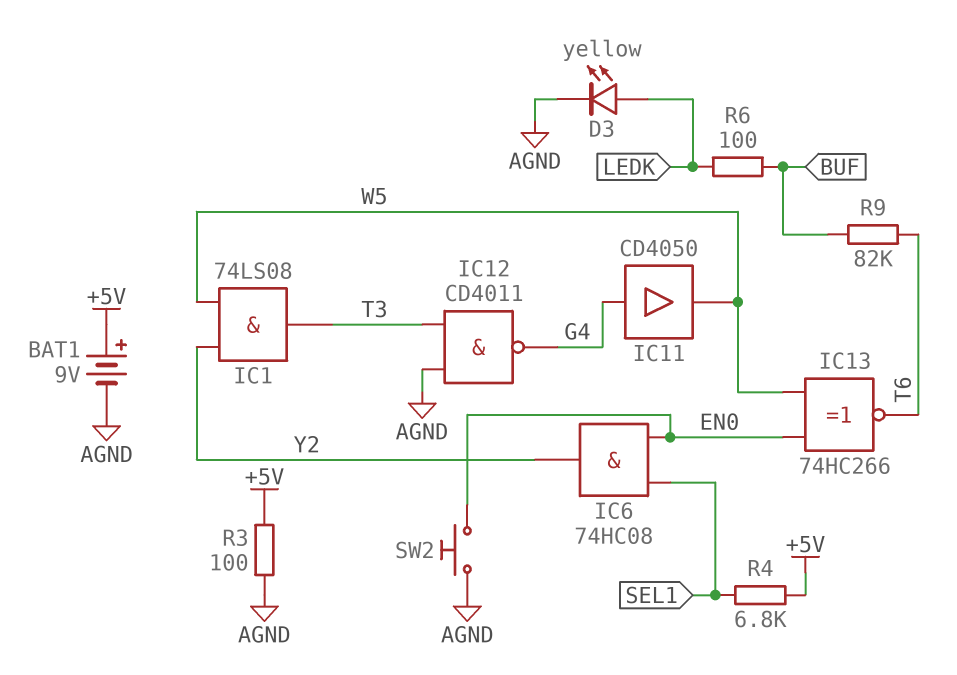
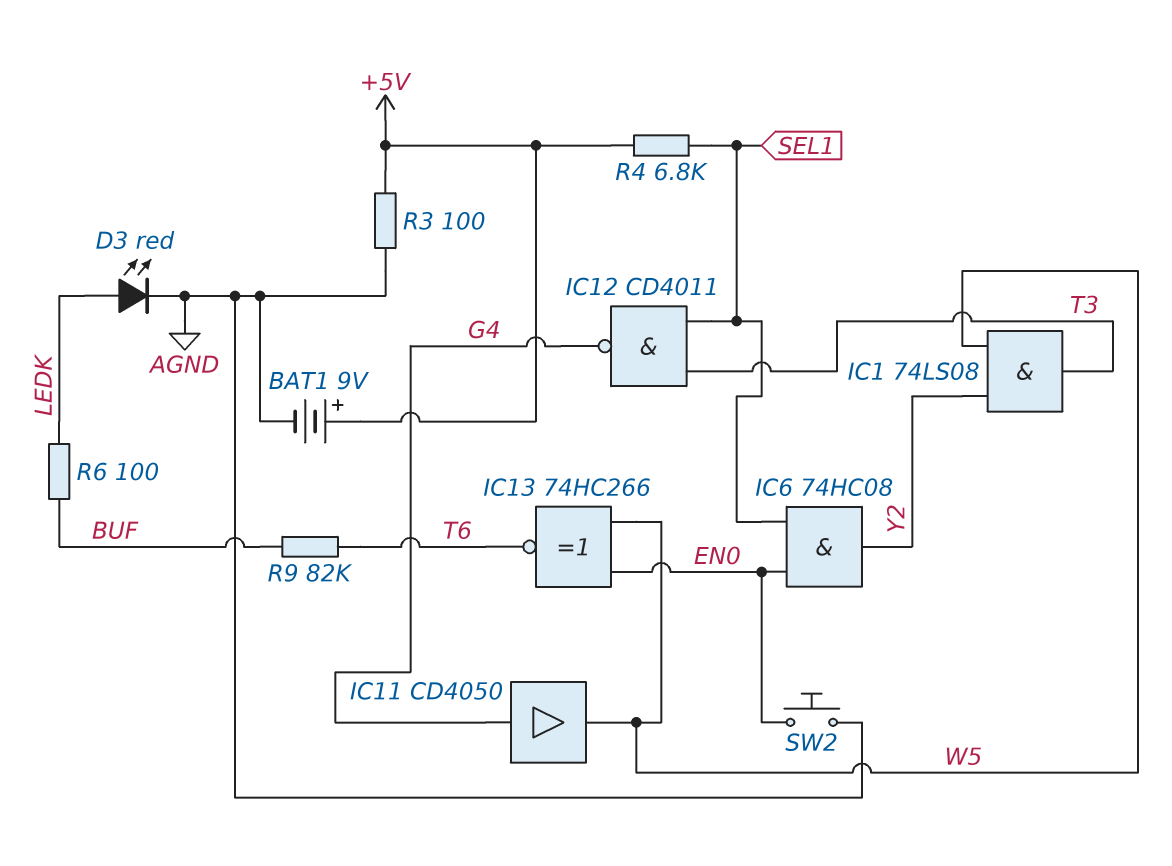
D3: LED yellow (A LEDK, K AGND) -> LED red (A LEDK, K AGND)
IC12: NAND CD4011 (in AGND, in T3, out G4) -> NAND CD4011 (in SEL1, in T3, out G4)

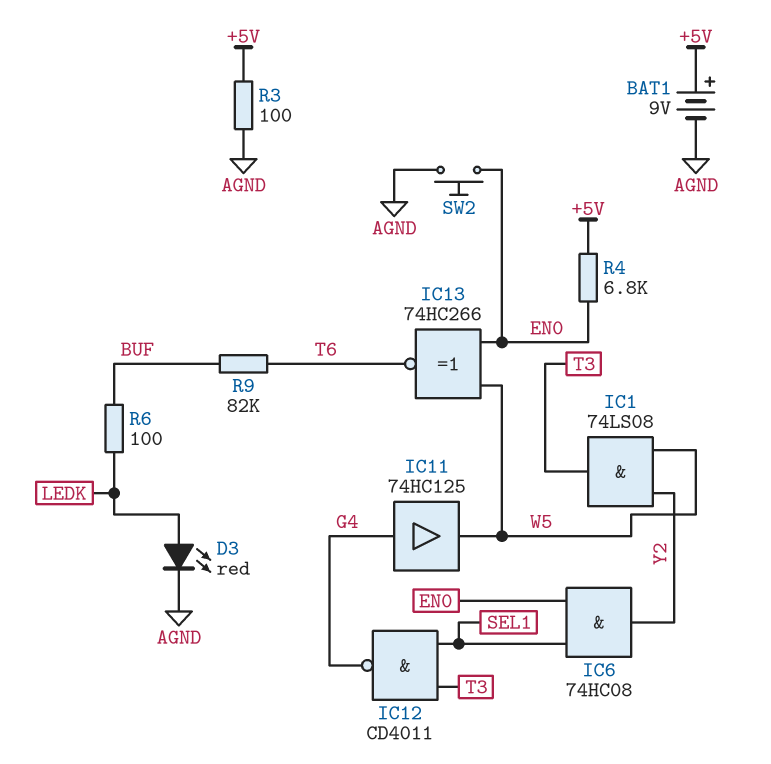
IC11: buffer CD4050 (in G4, out W5) -> buffer 74HC125 (in G4, out W5)
R4: 6.8k (+5V, SEL1) -> 6.8k (+5V, EN0)

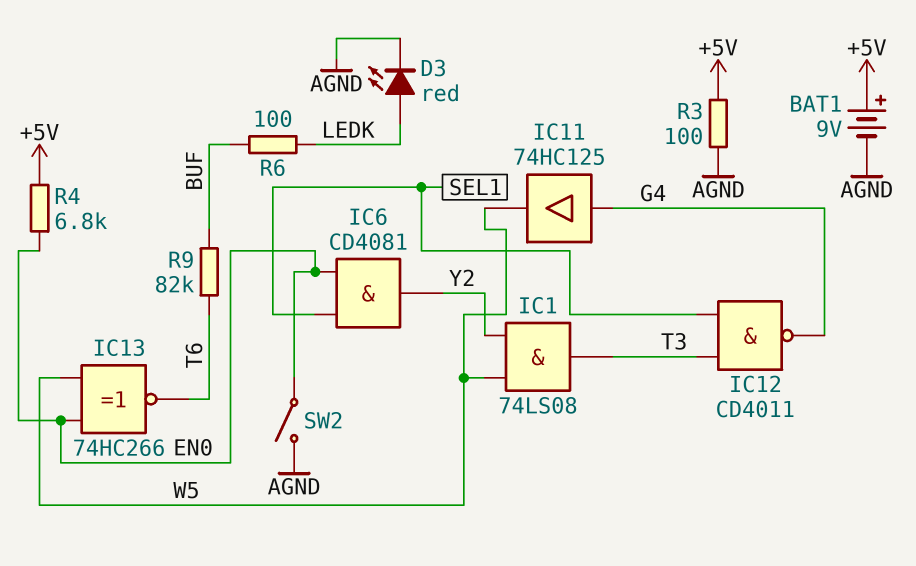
IC6: AND 74HC08 (in EN0, in SEL1, out Y2) -> AND CD4081 (in EN0, in SEL1, out Y2)
SW2: button (AGND, EN0) -> switch (AGND, EN0)

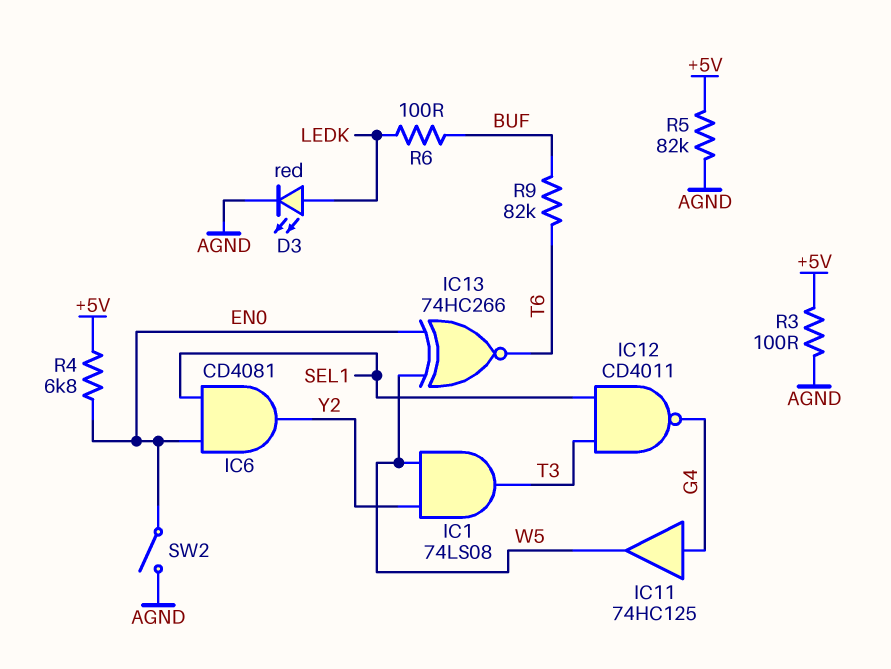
BAT1: 9V (plus +5V, minus AGND) -> none
R5: none -> 82k (+5V, AGND)

